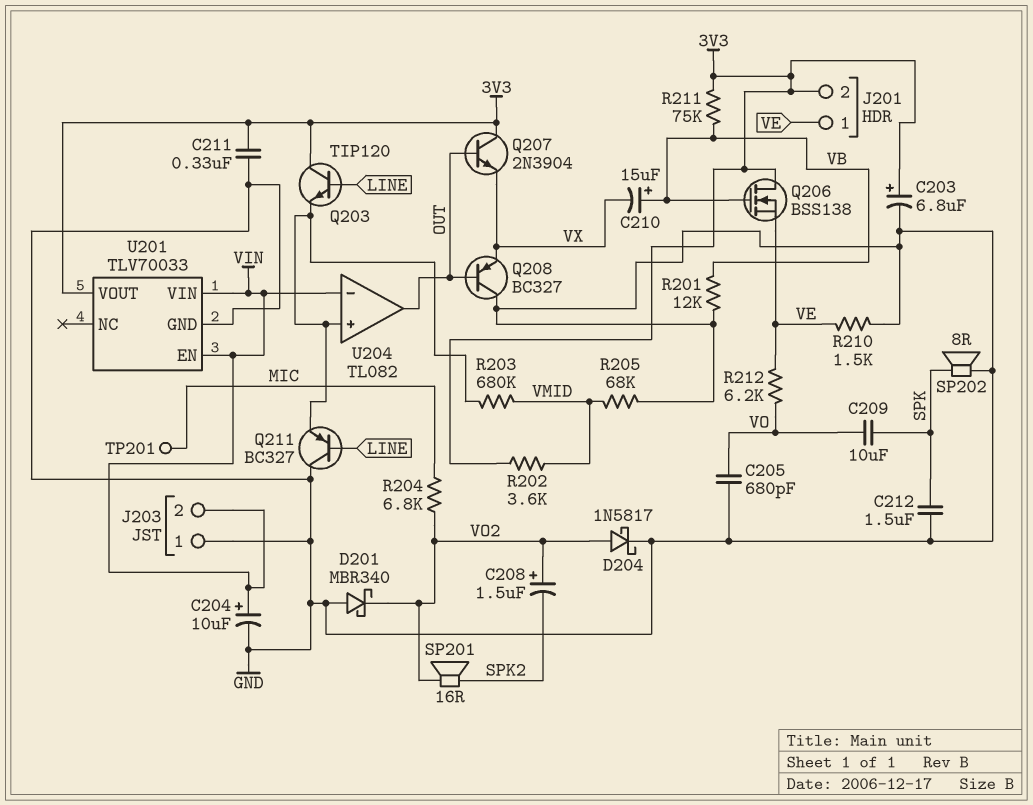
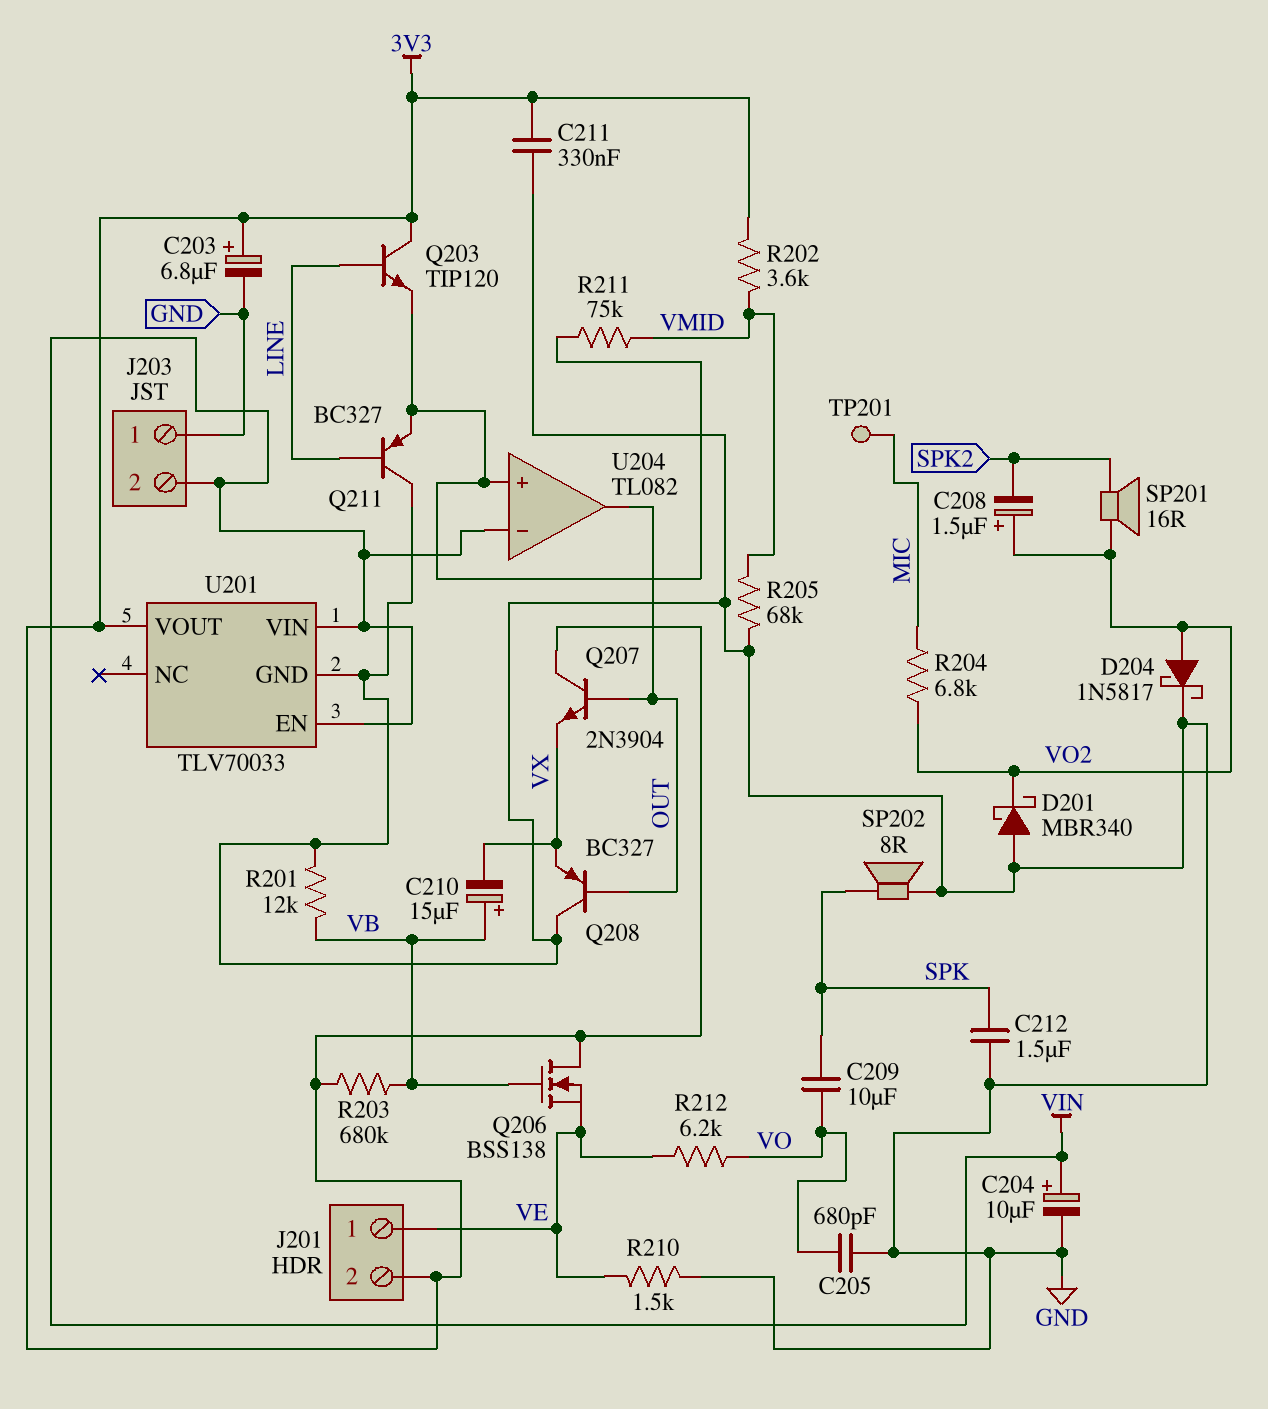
R203: 680k (U204/in+, VMID) -> 680k (3V3, VB)
R211: 75k (3V3, VB) -> 75k (U204/in+, VMID)

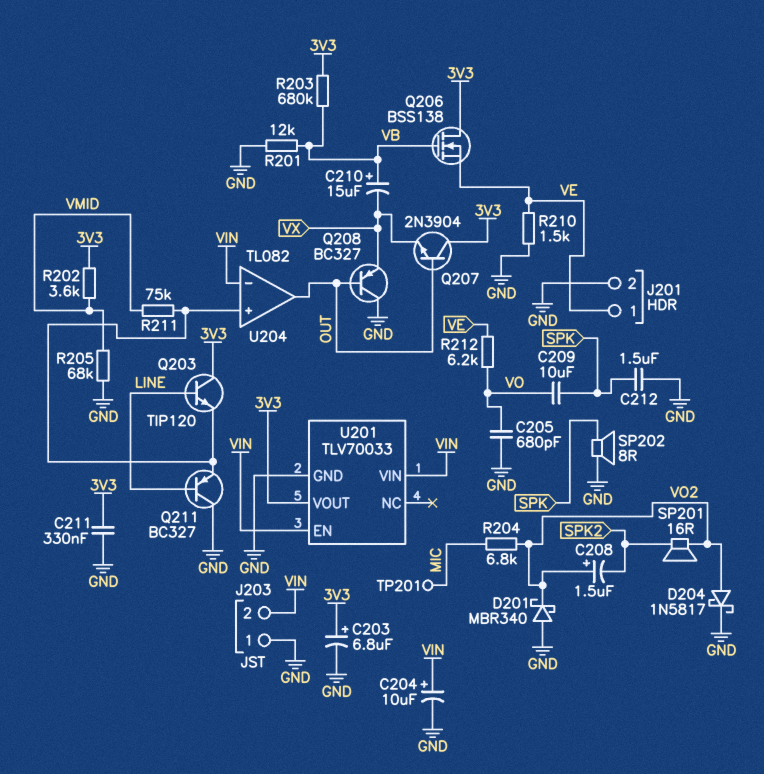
J201 pin 2: 3V3 -> GND

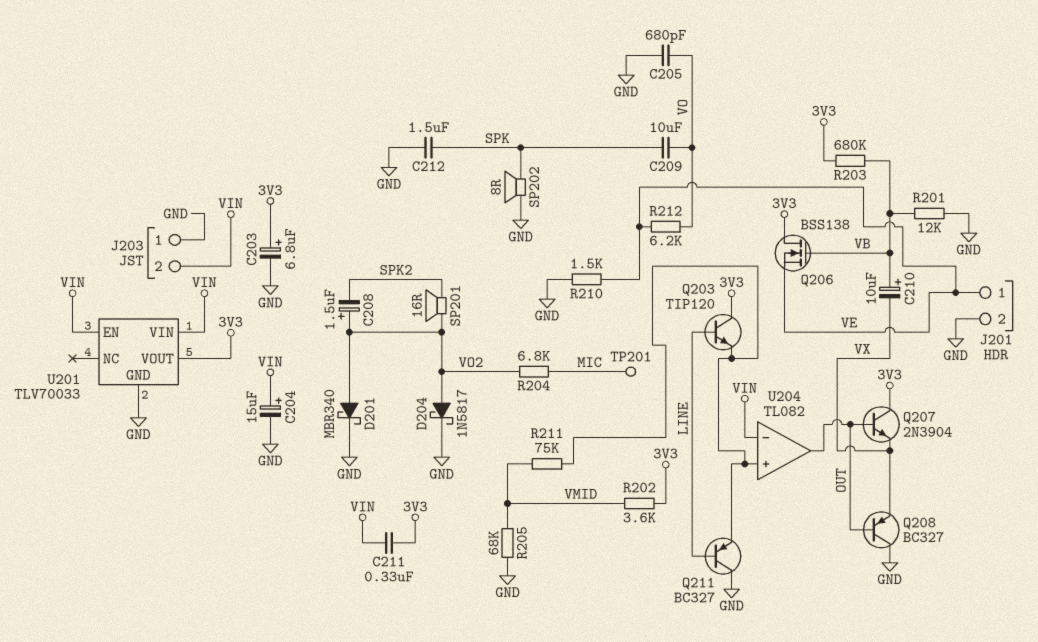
C204: 10uF (plus VIN, minus GND) -> 15uF (plus VIN, minus GND)
C210: 15uF (plus VB, minus VX) -> 10uF (plus VB, minus VX)
C211: 330nF (3V3, GND) -> 330nF (3V3, VIN)
D201: schottky MBR340 (A GND, K VO2) -> schottky MBR340 (A VO2, K GND)

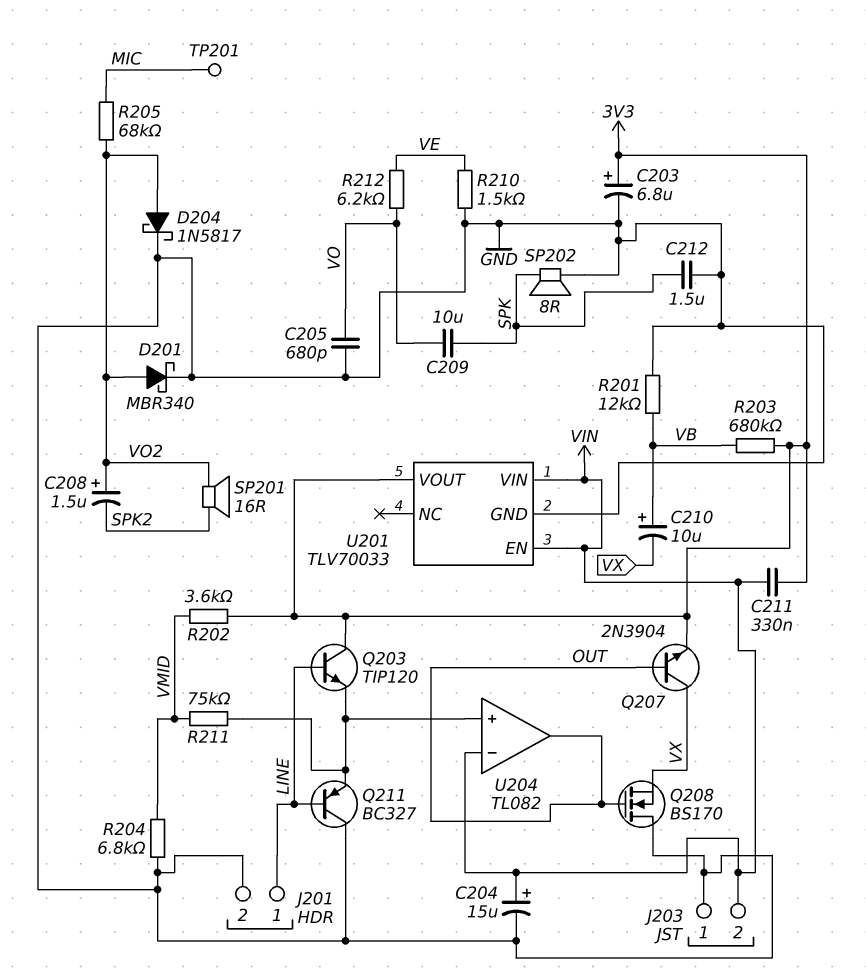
J201 pin 1: VE -> LINE
Q206: NMOS BSS138 (G VB, D 3V3, S VE) -> none
Q207: NPN 2N3904 (B OUT, C 3V3, E VX) -> NPN 2N3904 (B OUT, C VX, E 3V3)
Q208: PNP BC327 (B OUT, C GND, E VX) -> NMOS BS170 (G OUT, D GND, S VX)
R204: 6.8k (MIC, VO2) -> 6.8k (GND, VMID)
R205: 68k (GND, VMID) -> 68k (MIC, VO2)

